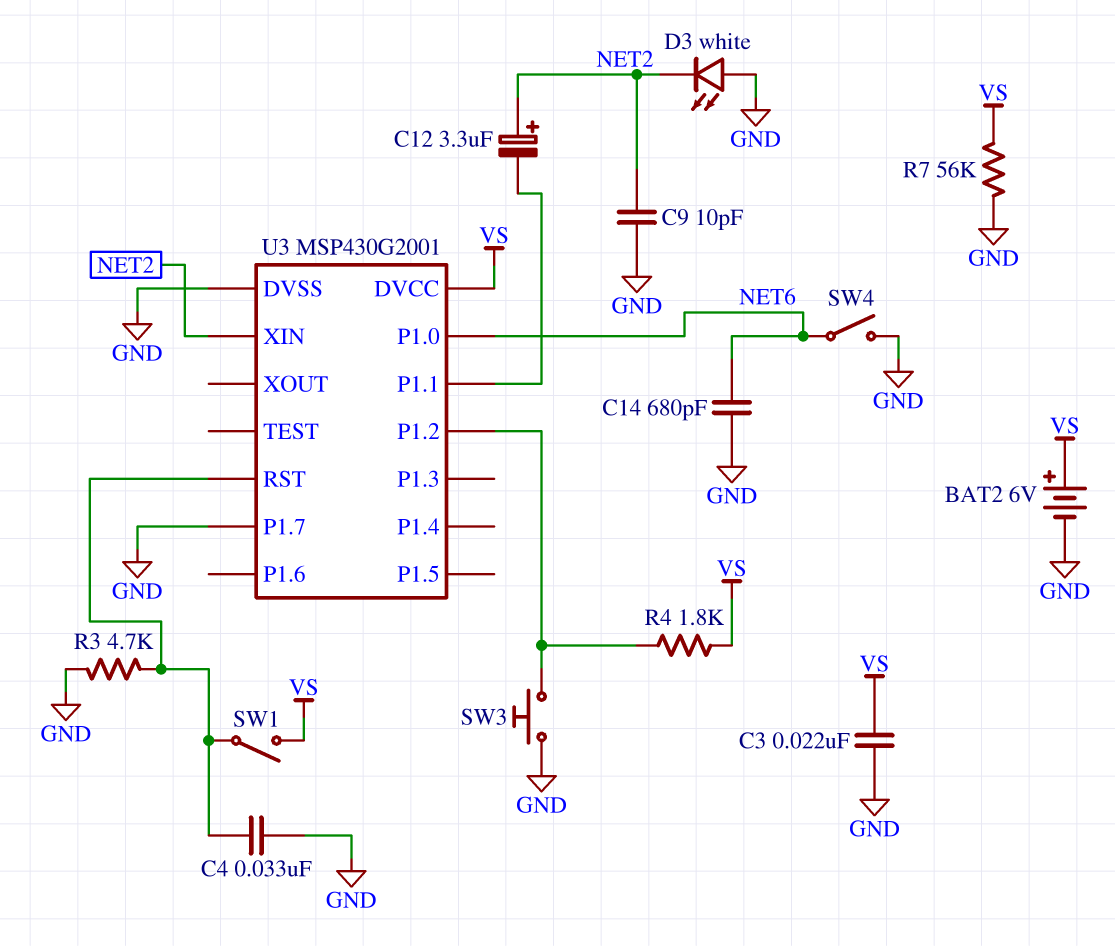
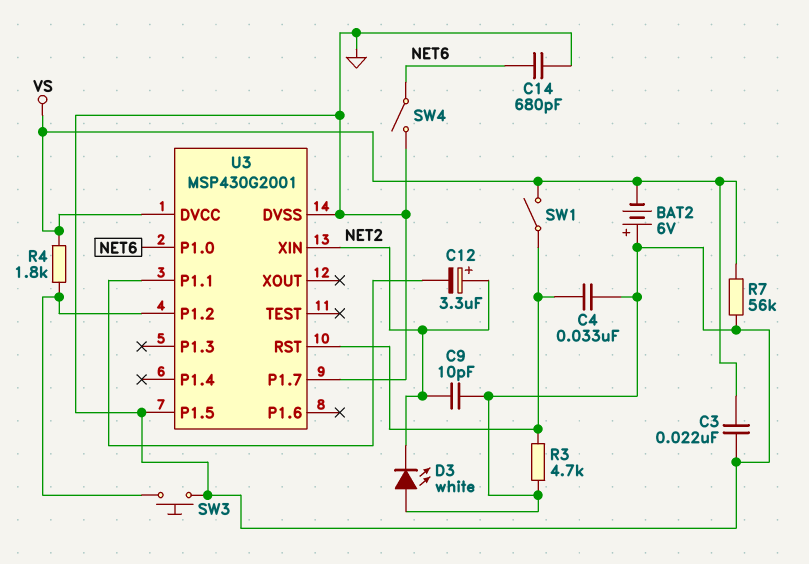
BAT2: 6V (plus VS, minus GND) -> 6V (plus GND, minus VS)
U3 pin P1.5: none -> GND

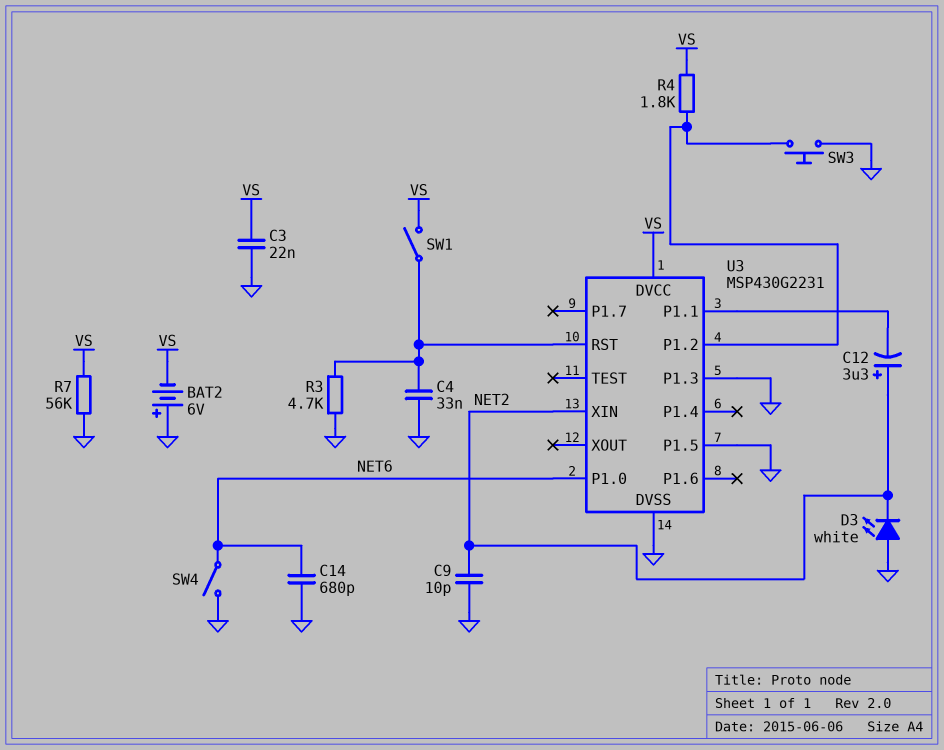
U3: MSP430G2001 -> MSP430G2231
U3 pin P1.3: none -> GND
U3 pin P1.7: GND -> none

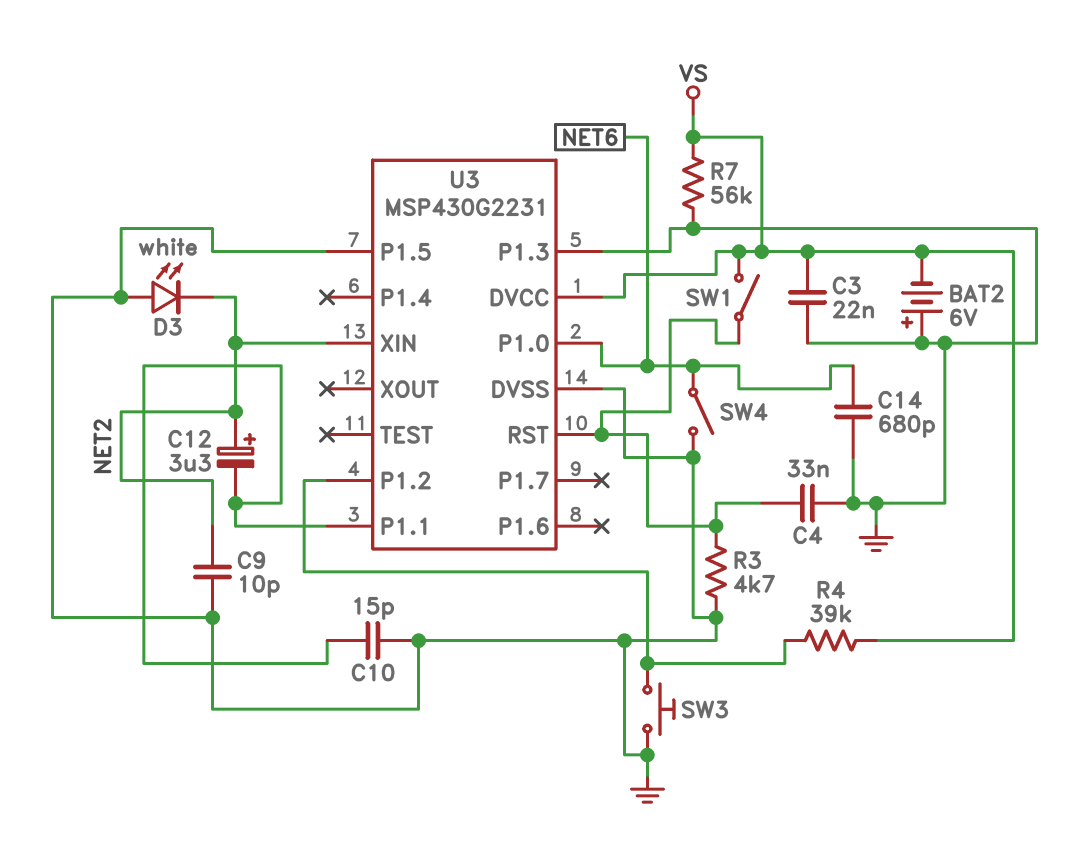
C10: none -> 15pF (GND, U3/P1.1)
R4: 1.8k (U3/P1.2, VS) -> 39k (U3/P1.2, VS)

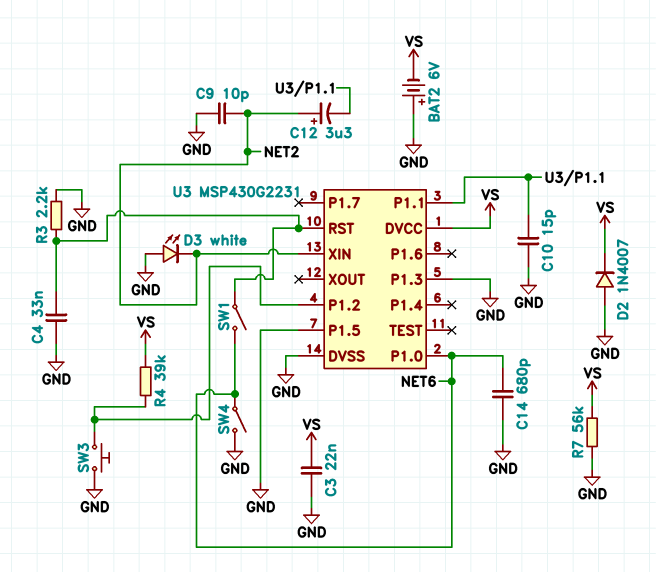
D2: none -> diode 1N4007 (A GND, K VS)
R3: 4.7k (GND, U3/RST) -> 2.2k (GND, U3/RST)
SW1: switch (U3/RST, VS) -> switch (NET6, U3/RST)

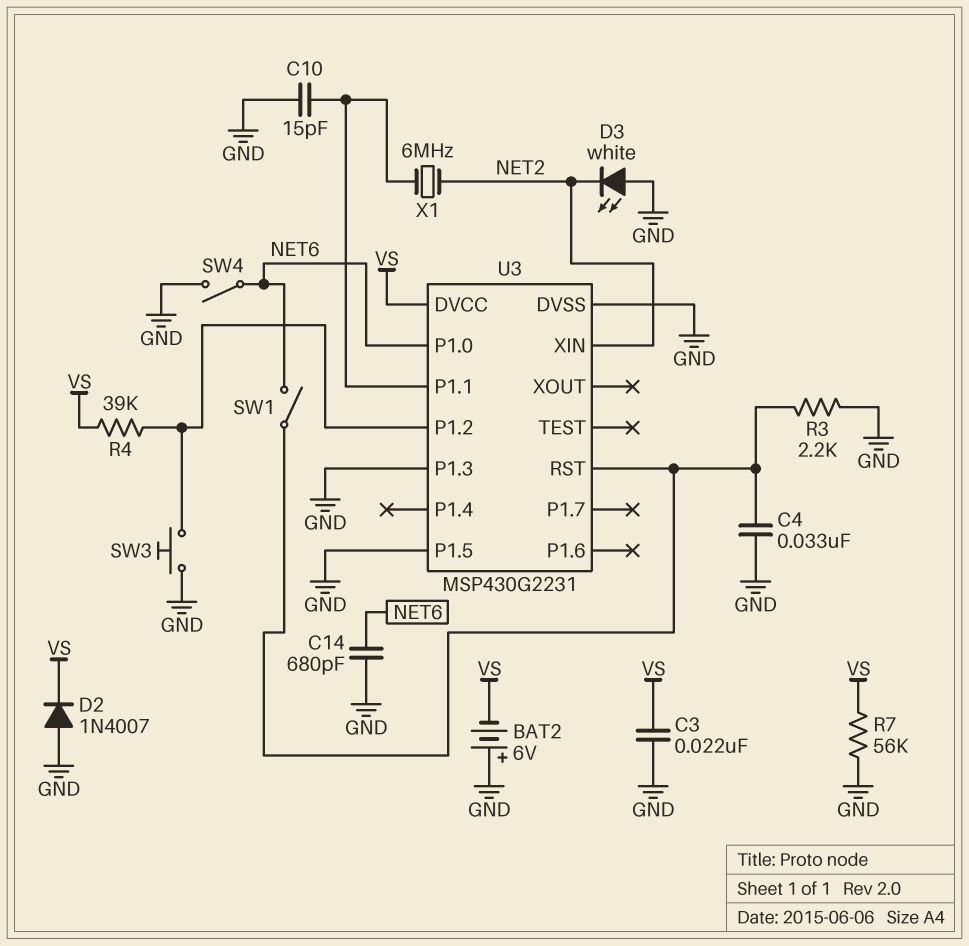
C9: 10pF (GND, NET2) -> none
C12: 3.3uF (plus NET2, minus U3/P1.1) -> none
X1: none -> 6MHz (NET2, U3/P1.1)

